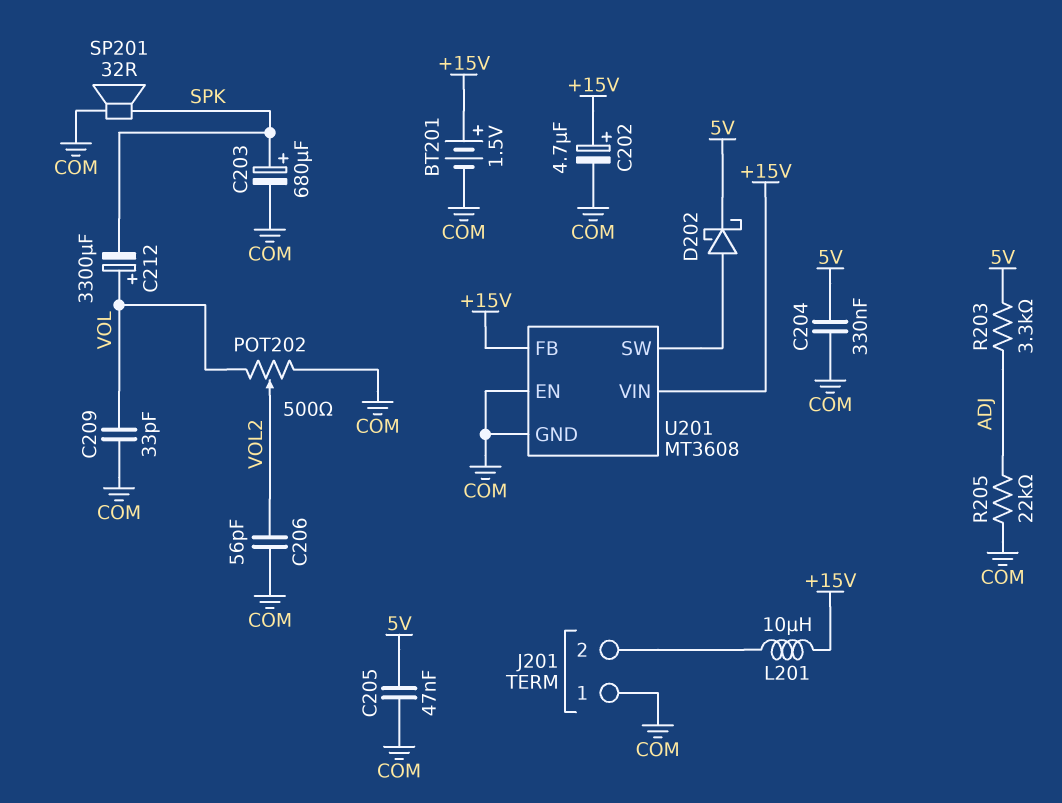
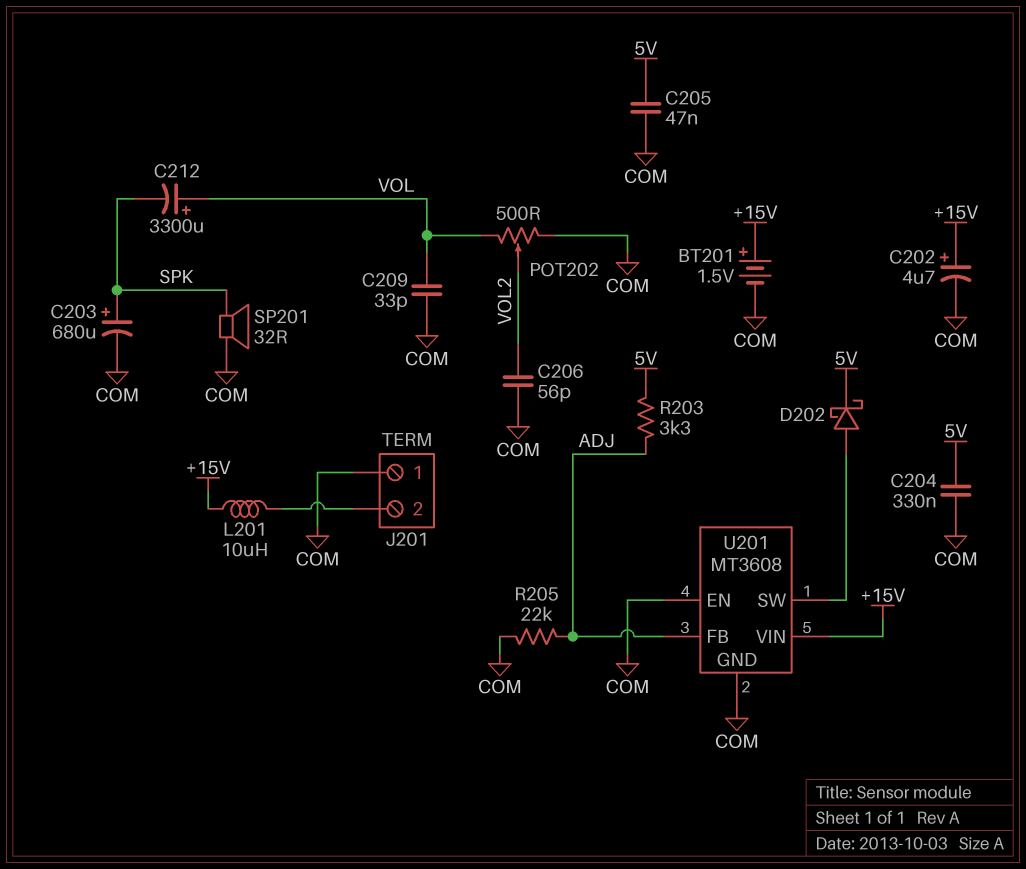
U201 pin FB: +15V -> ADJ

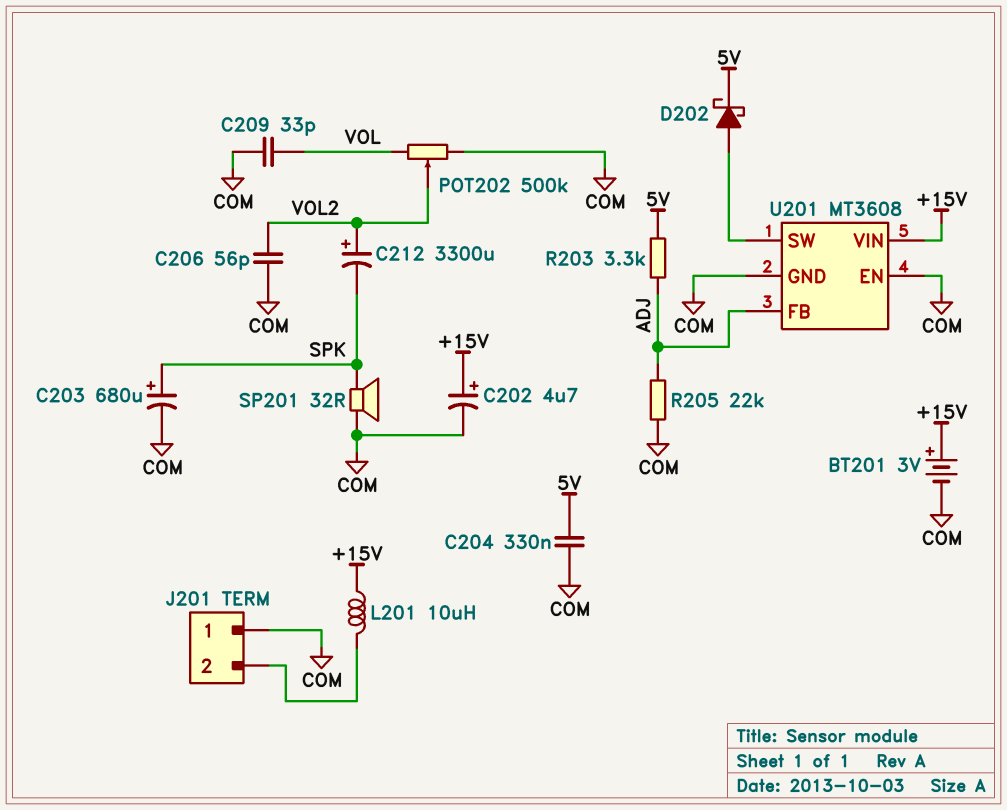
BT201: 1.5V (plus +15V, minus COM) -> 3V (plus +15V, minus COM)
C205: 47nF (5V, COM) -> none
C212: 3300uF (plus VOL, minus SPK) -> 3300uF (plus VOL2, minus SPK)
POT202: 500 (COM, VOL, wiper VOL2) -> 500k (COM, VOL, wiper VOL2)

